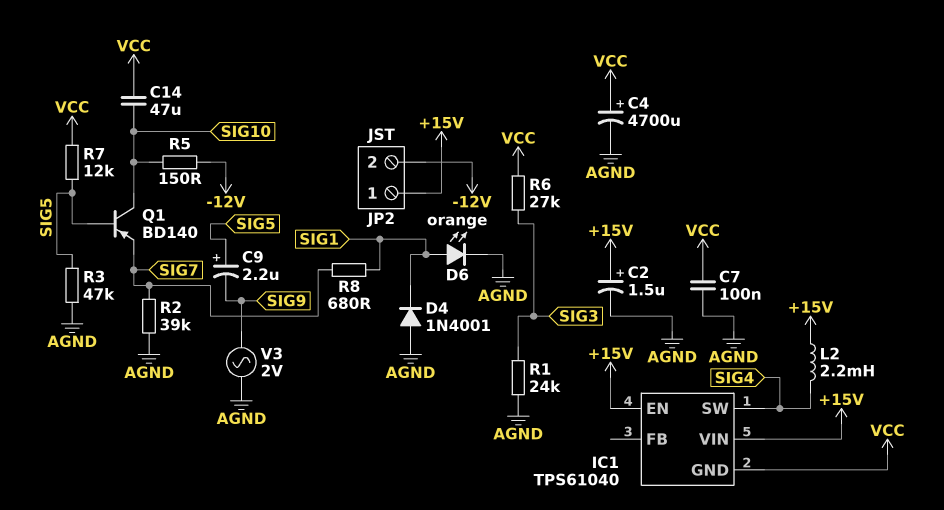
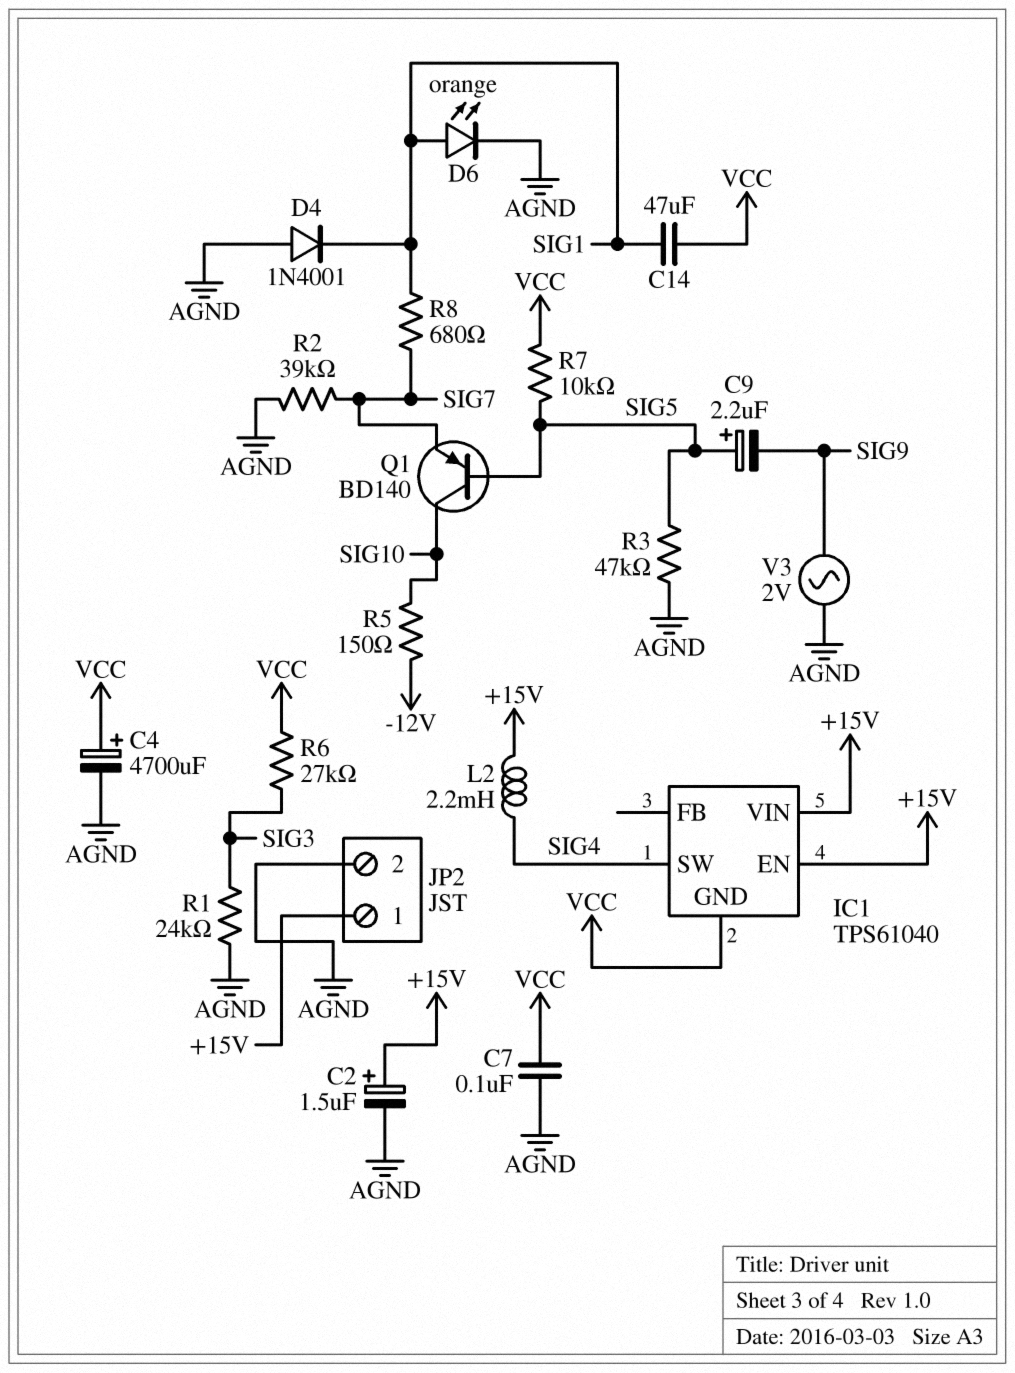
C14: 47uF (SIG10, VCC) -> 47uF (SIG1, VCC)
JP2 pin 2: -12V -> AGND
R7: 12k (SIG5, VCC) -> 10k (SIG5, VCC)

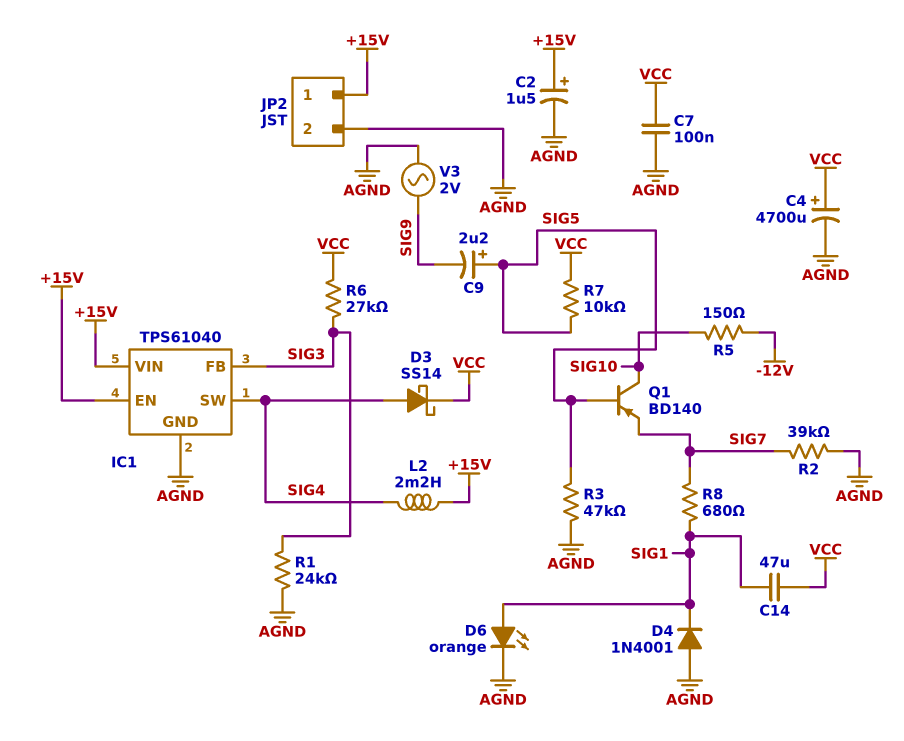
D3: none -> schottky SS14 (A SIG4, K VCC)
IC1 pin FB: none -> SIG3
IC1 pin GND: VCC -> AGND

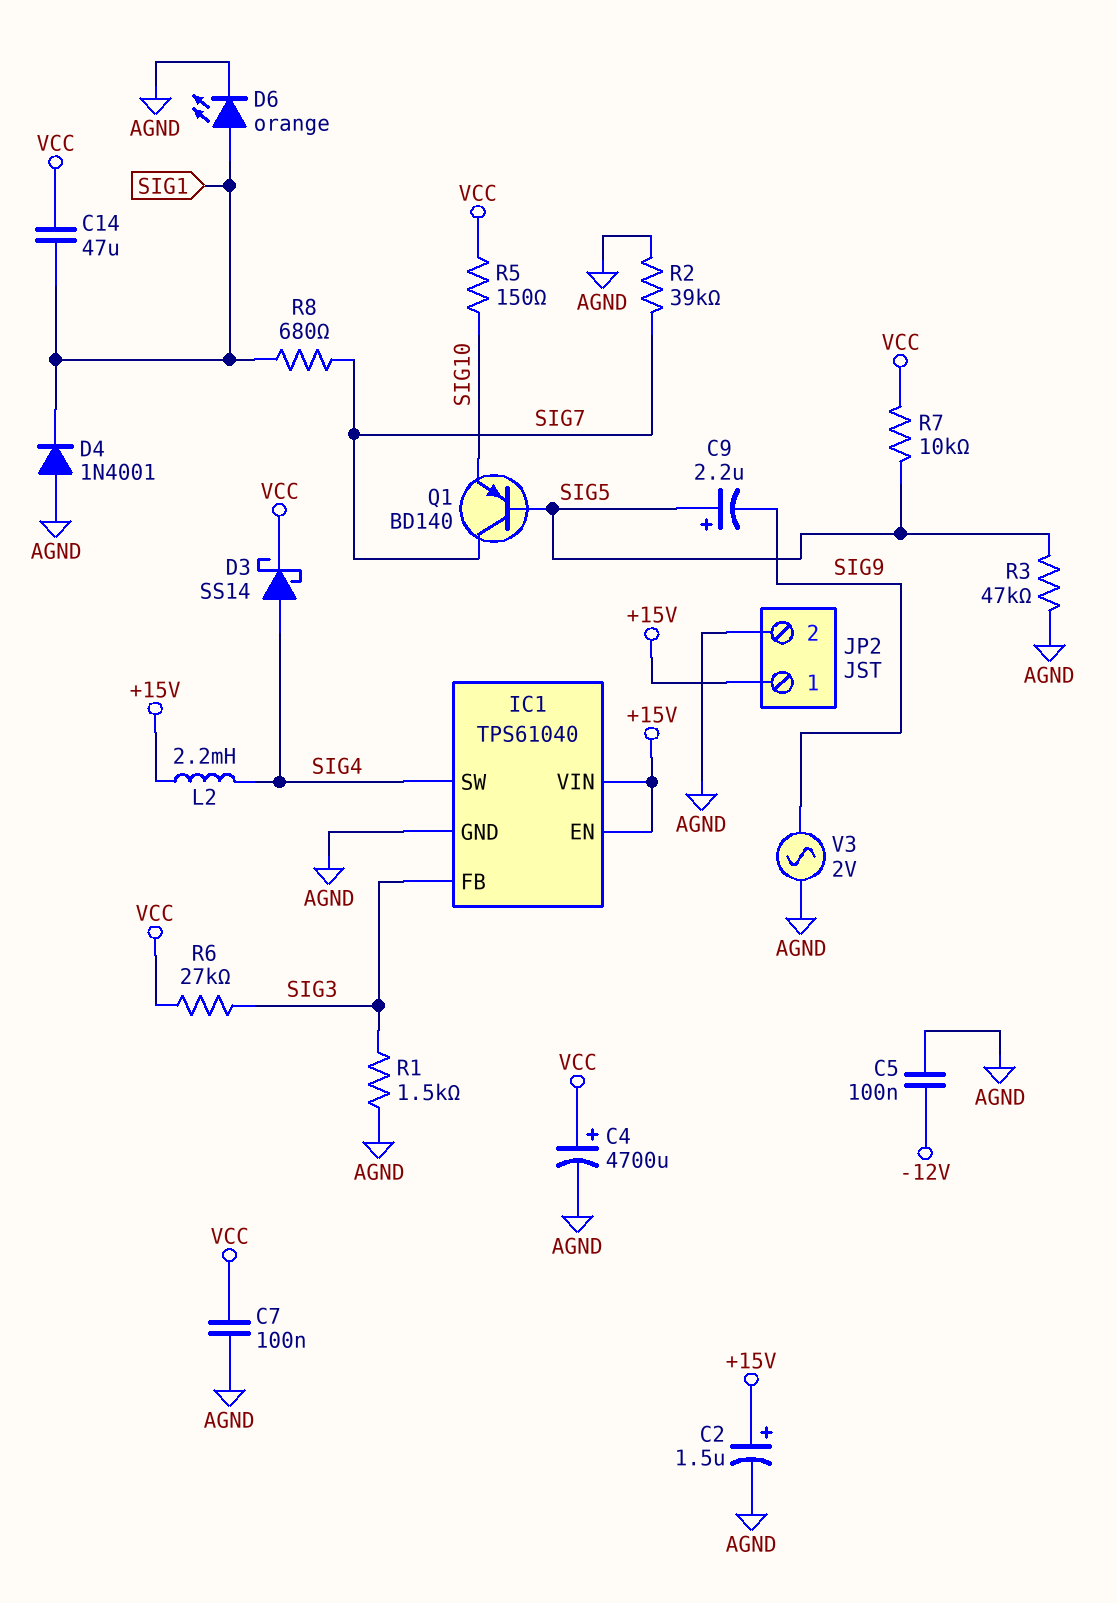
C5: none -> 100nF (-12V, AGND)
Q1: PNP BD140 (B SIG5, C SIG10, E SIG7) -> PNP BD140 (B SIG5, C SIG7, E SIG10)
R1: 24k (AGND, SIG3) -> 1.5k (AGND, SIG3)
R5: 150 (-12V, SIG10) -> 150 (SIG10, VCC)

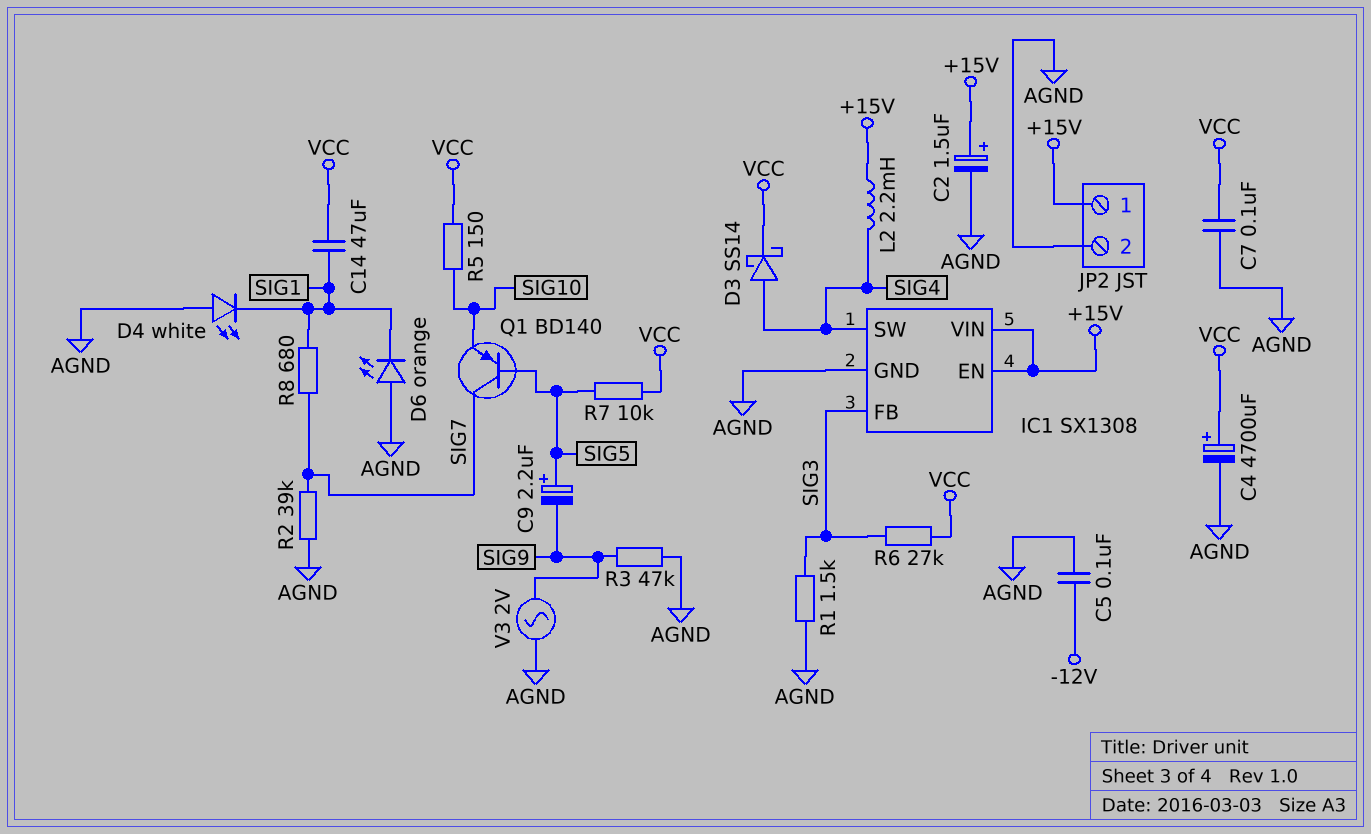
D4: diode 1N4001 (A AGND, K SIG1) -> LED white (A AGND, K SIG1)
D6: LED orange (A SIG1, K AGND) -> LED orange (A AGND, K SIG1)
IC1: TPS61040 -> SX1308
R3: 47k (AGND, SIG5) -> 47k (AGND, SIG9)

